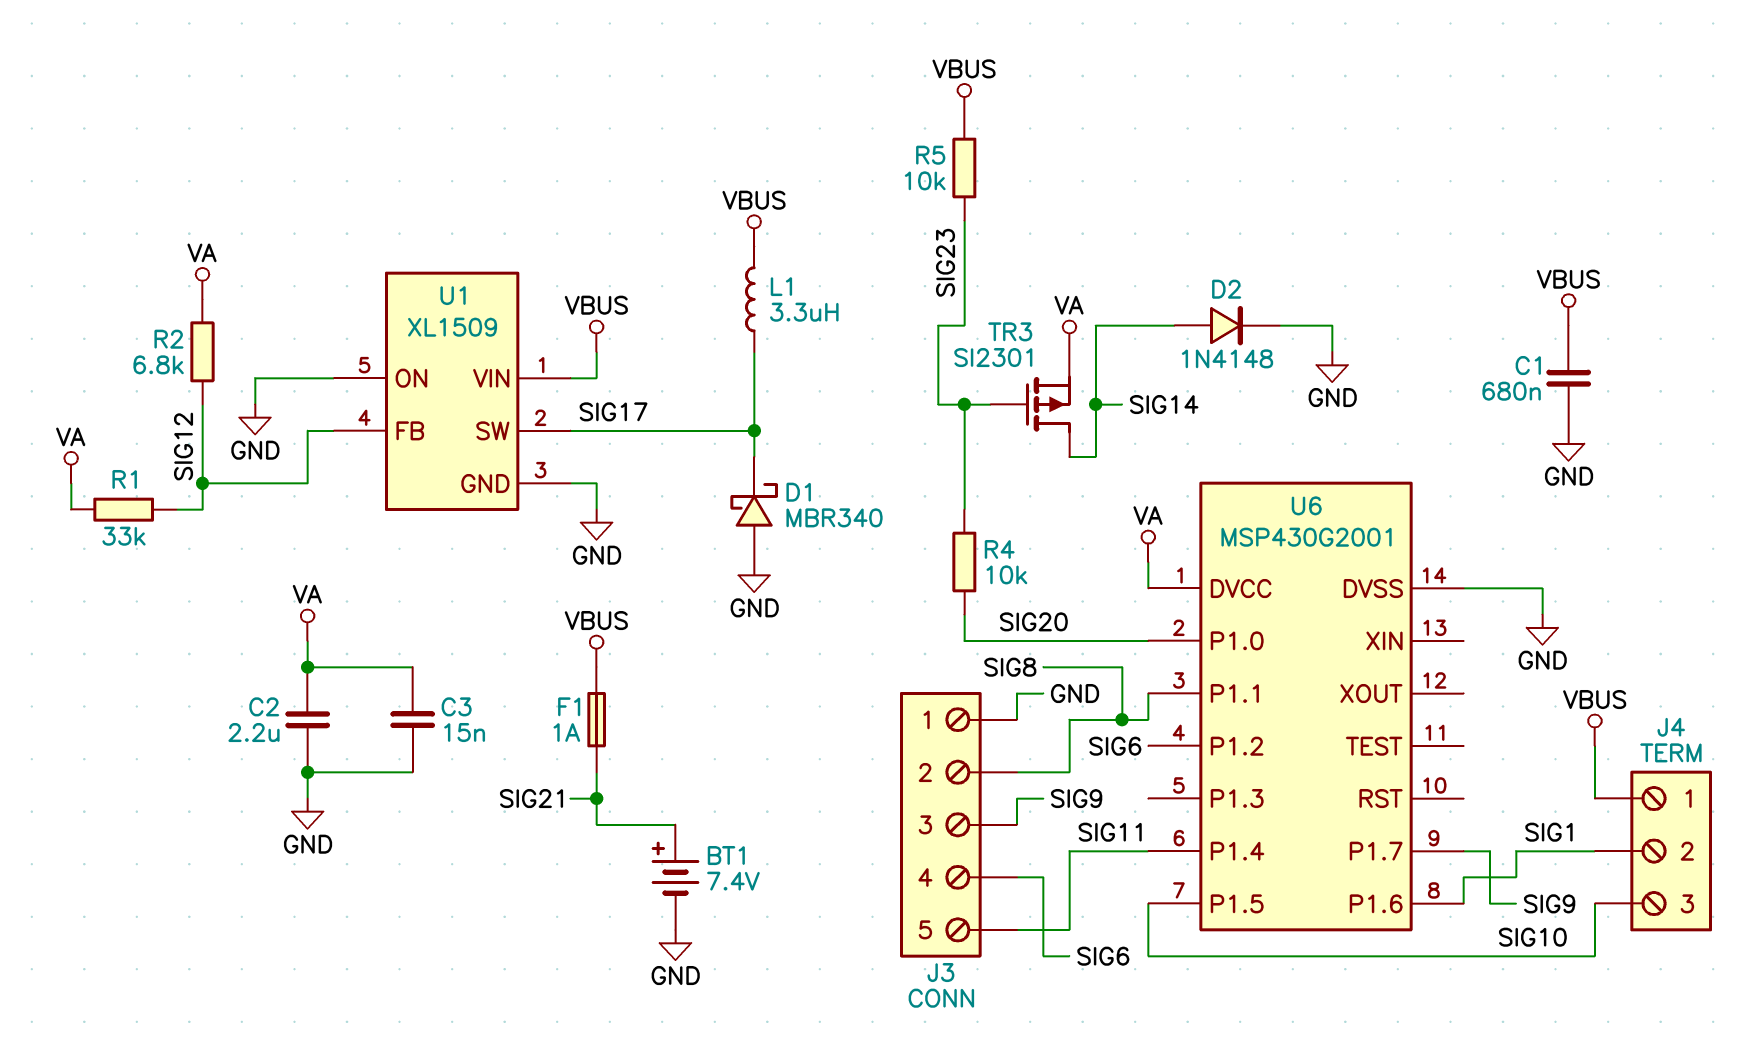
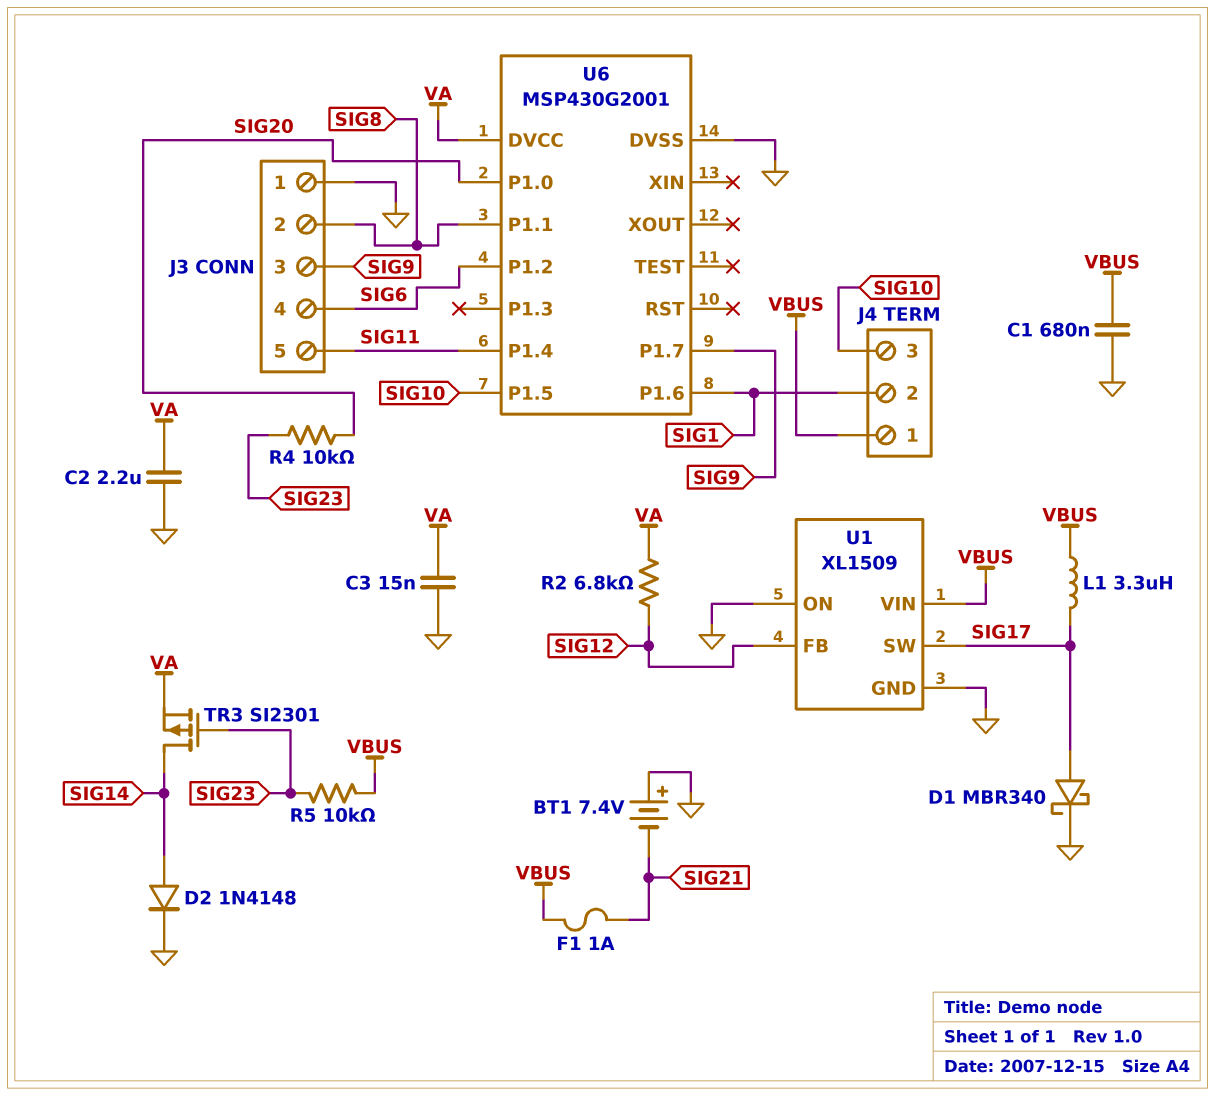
BT1: 7.4V (plus SIG21, minus GND) -> 7.4V (plus GND, minus SIG21)
D1: schottky MBR340 (A GND, K SIG17) -> schottky MBR340 (A SIG17, K GND)
R1: 33k (SIG12, VA) -> none

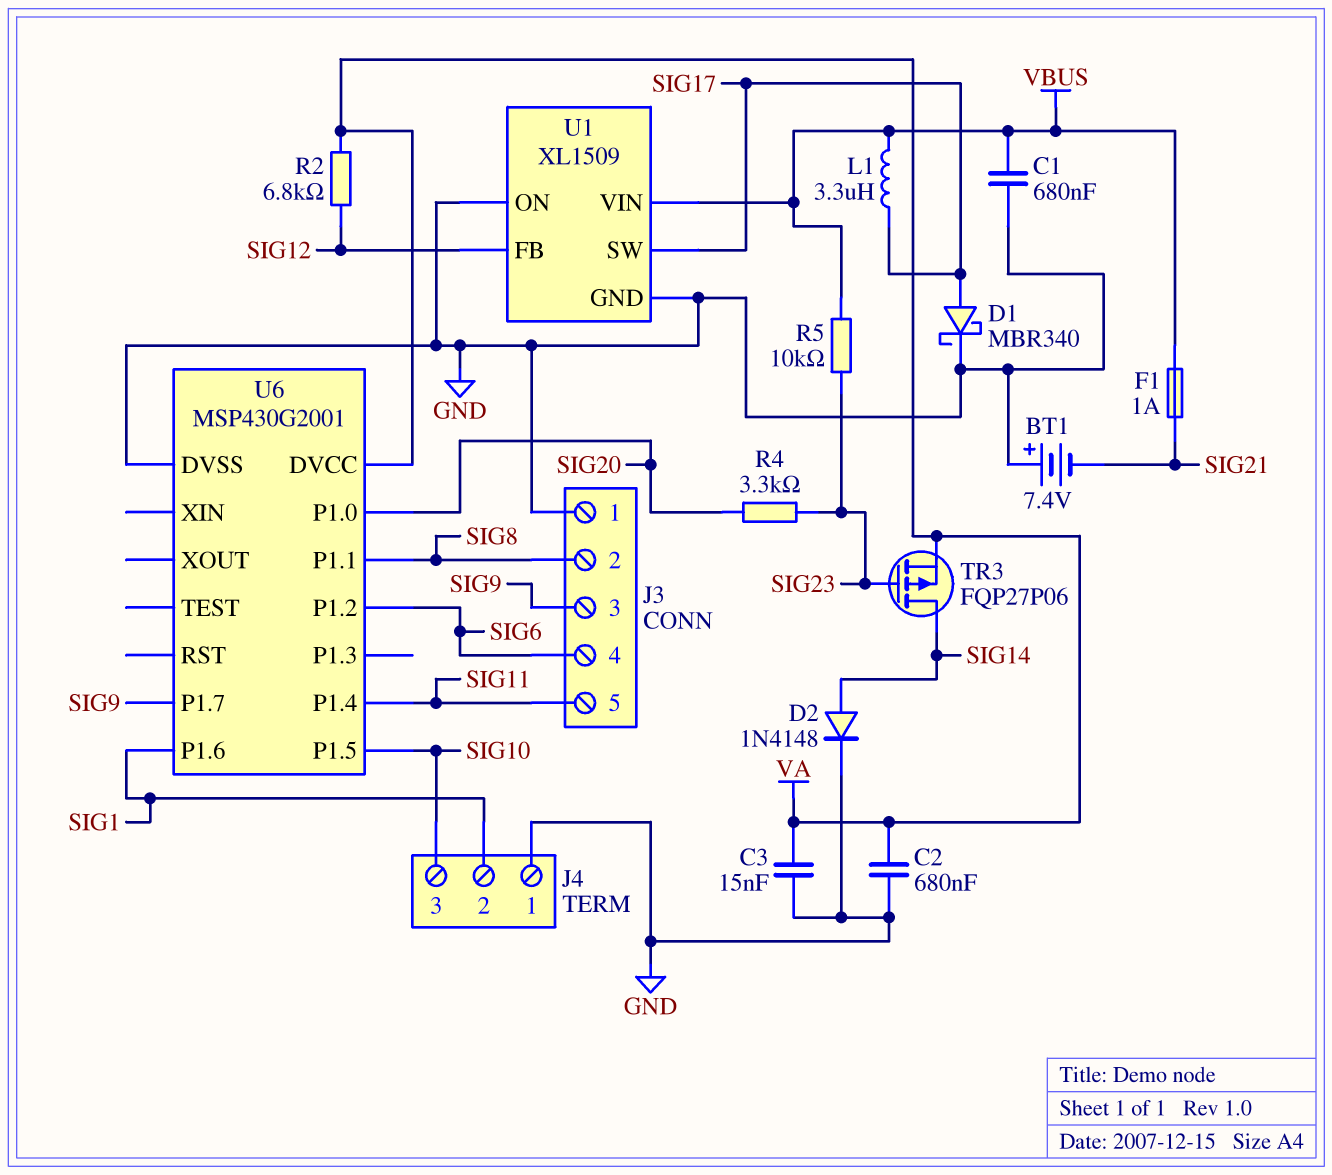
C2: 2.2uF (GND, VA) -> 680nF (GND, VA)
J4 pin 1: VBUS -> GND
R4: 10k (SIG20, SIG23) -> 3.3k (SIG20, SIG23)
TR3: PMOS SI2301 (G SIG23, D SIG14, S VA) -> PMOS FQP27P06 (G SIG23, D SIG14, S VA)

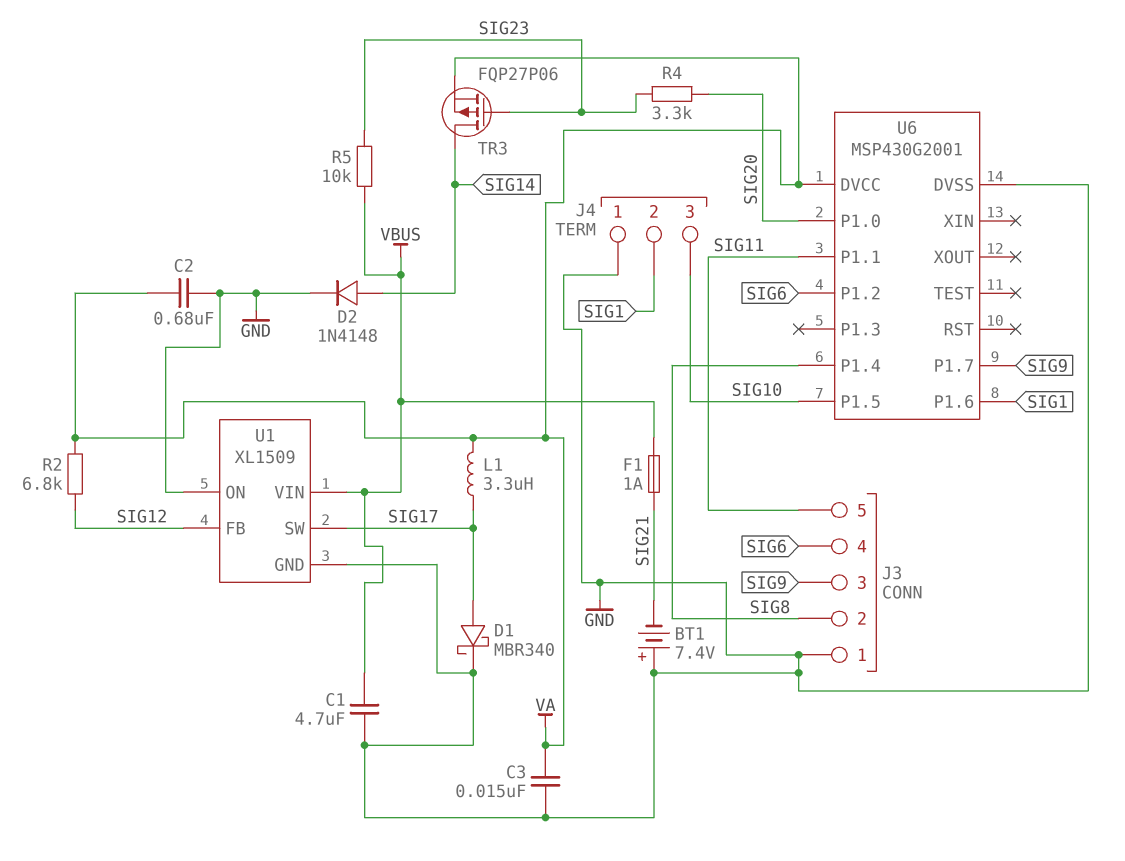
C1: 680nF (GND, VBUS) -> 4.7uF (GND, VBUS)
L1: 3.3uH (SIG17, VBUS) -> 3.3uH (SIG17, VA)
U6 pin P1.1: SIG8 -> SIG11
U6 pin P1.4: SIG11 -> SIG8

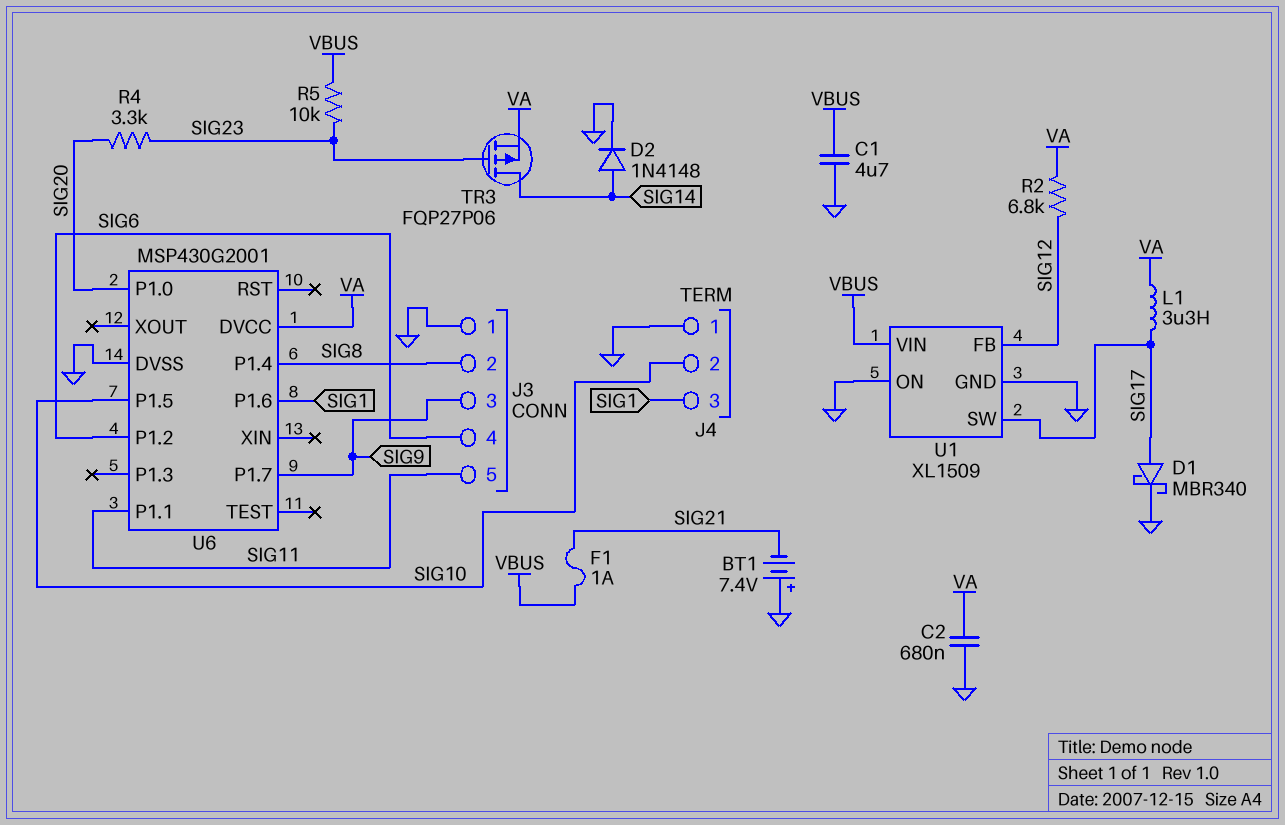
C3: 15nF (GND, VA) -> none
J4 pin 2: SIG1 -> SIG10
J4 pin 3: SIG10 -> SIG1

